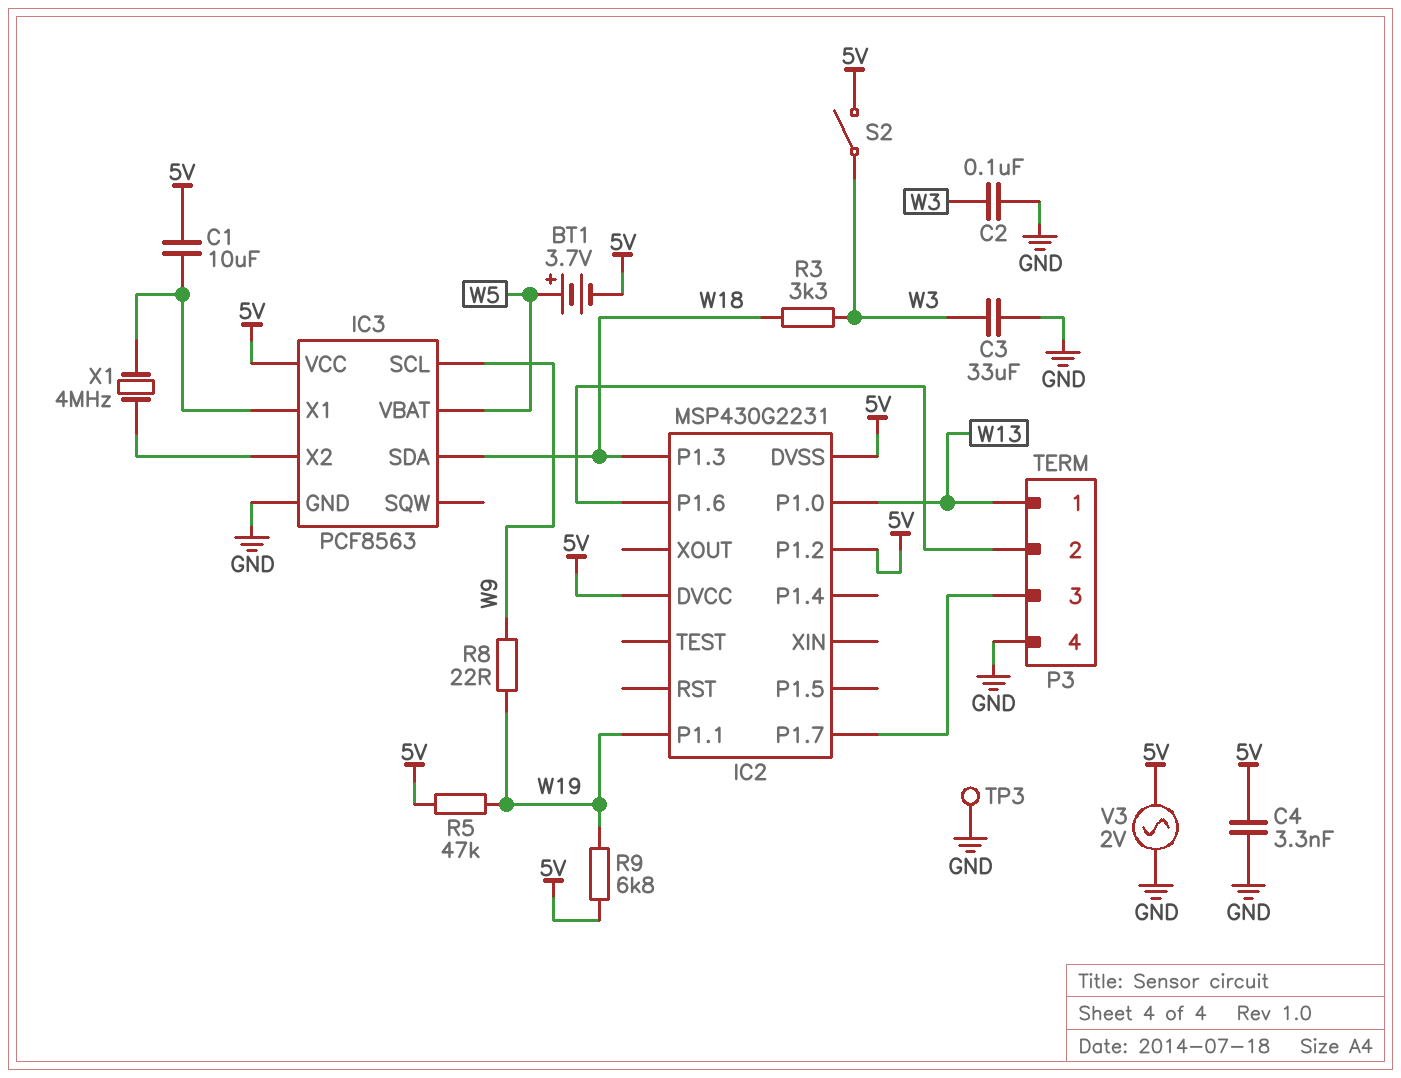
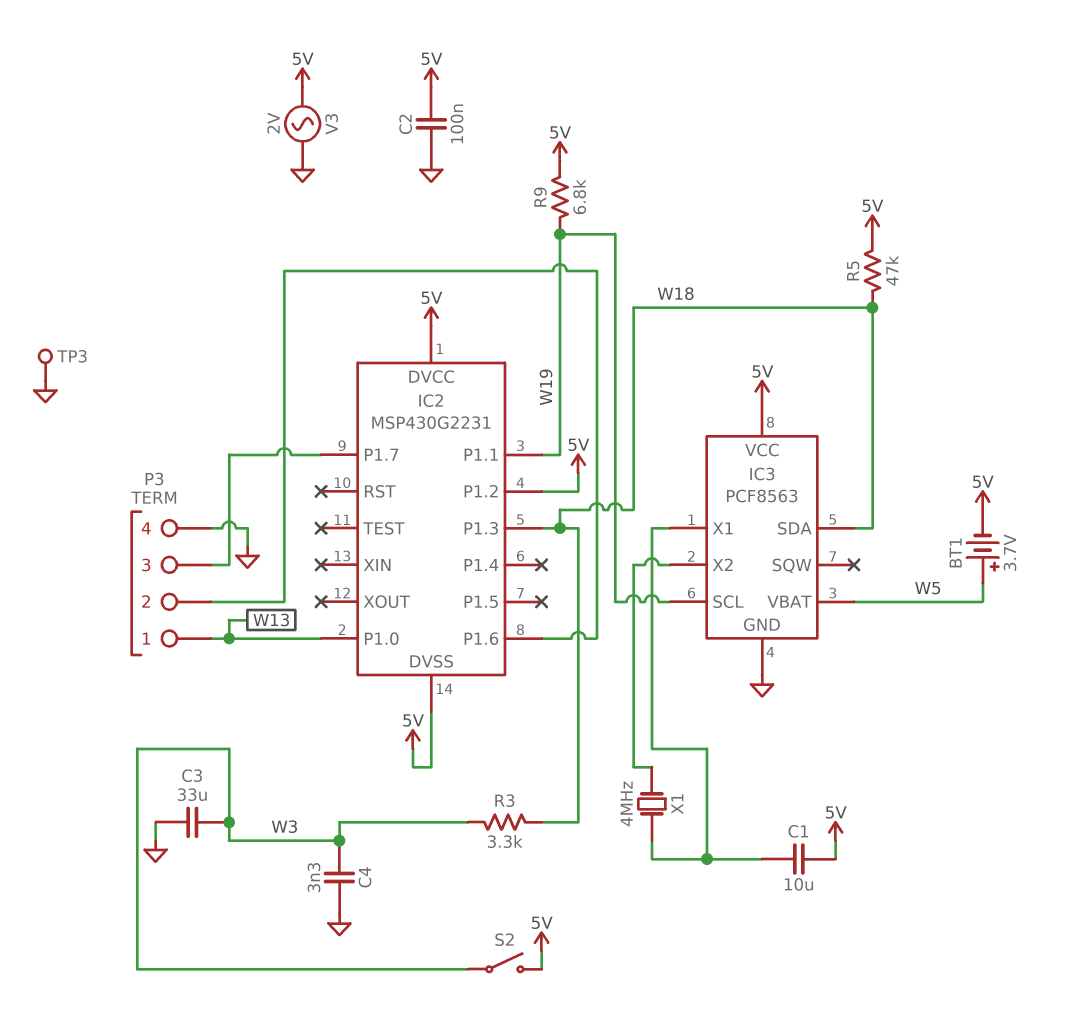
C2: 100nF (GND, W3) -> 100nF (5V, GND)
C4: 3.3nF (5V, GND) -> 3.3nF (GND, W3)
IC3 pin SCL: W9 -> W19
R5: 47k (5V, W19) -> 47k (5V, W18)
R8: 22 (W9, W19) -> none

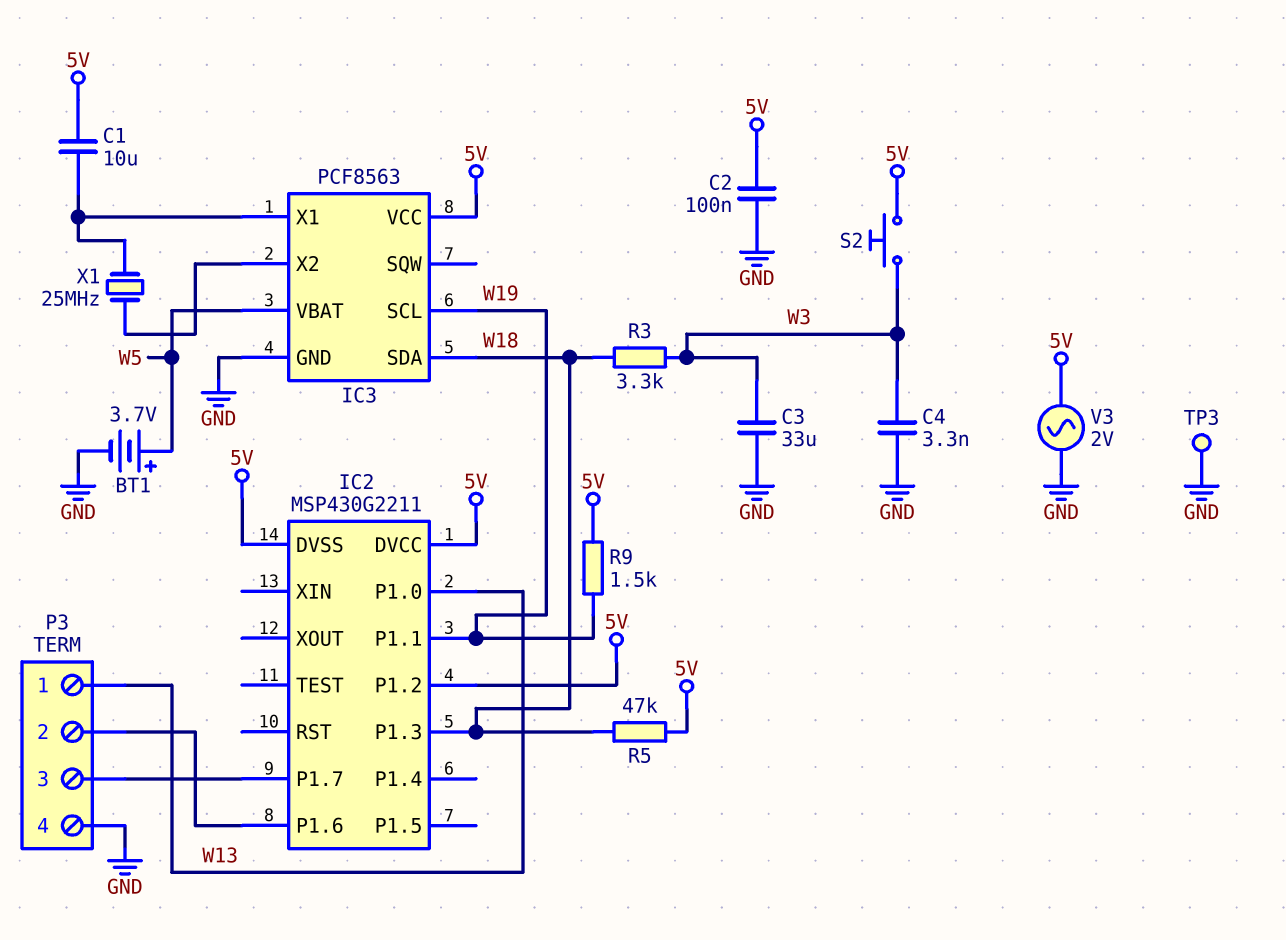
BT1: 3.7V (plus W5, minus 5V) -> 3.7V (plus W5, minus GND)
IC2: MSP430G2231 -> MSP430G2211
R9: 6.8k (5V, W19) -> 1.5k (5V, W19)
S2: switch (5V, W3) -> button (5V, W3)
X1: 4MHz (IC3/X1, IC3/X2) -> 25MHz (IC3/X1, IC3/X2)

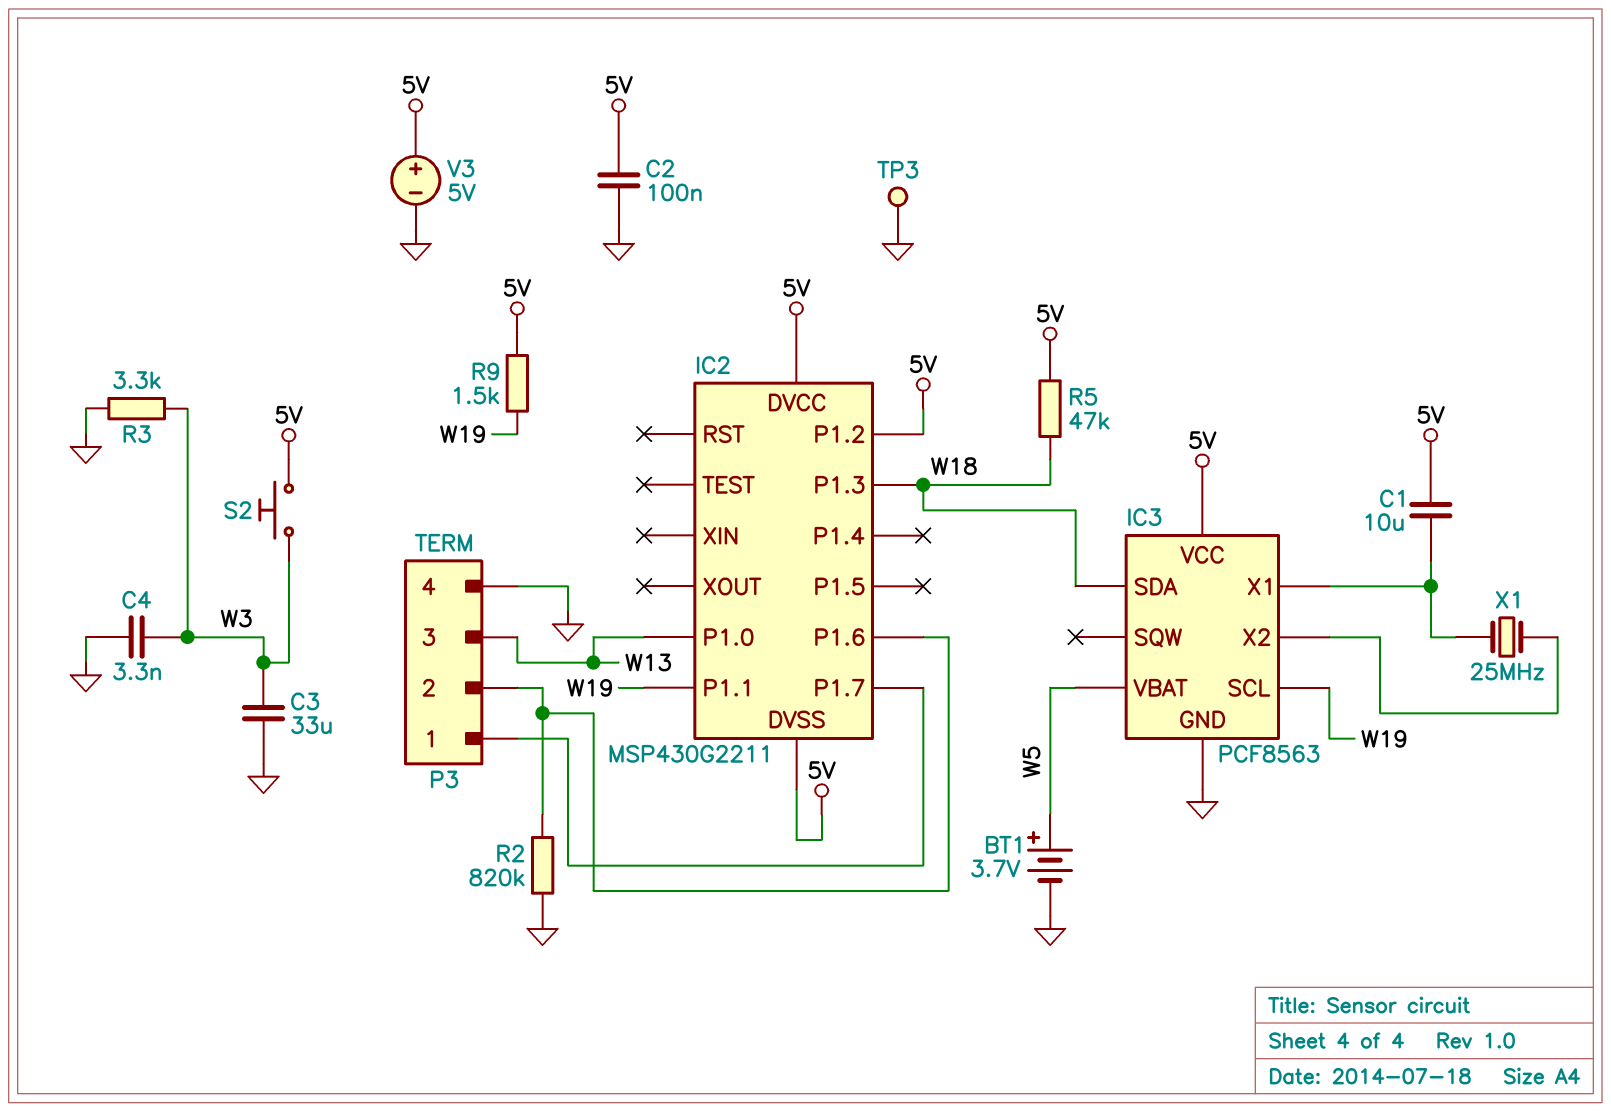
P3 pin 1: W13 -> IC2/P1.7
P3 pin 3: IC2/P1.7 -> W13
R2: none -> 820k (GND, IC2/P1.6)
R3: 3.3k (W3, W18) -> 3.3k (GND, W3)
V3: AC 2V (5V, GND) -> 5V (plus 5V, minus GND)

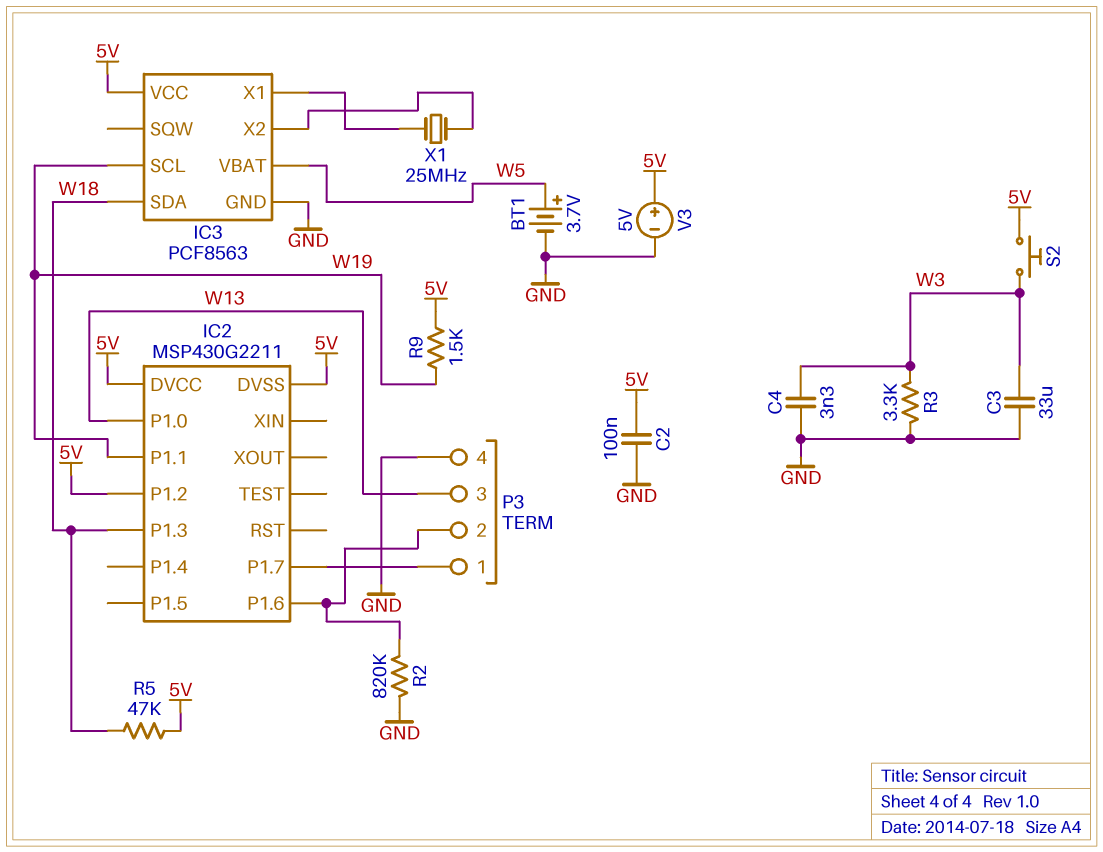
C1: 10uF (5V, IC3/X1) -> none
TP3: test point (GND) -> none

